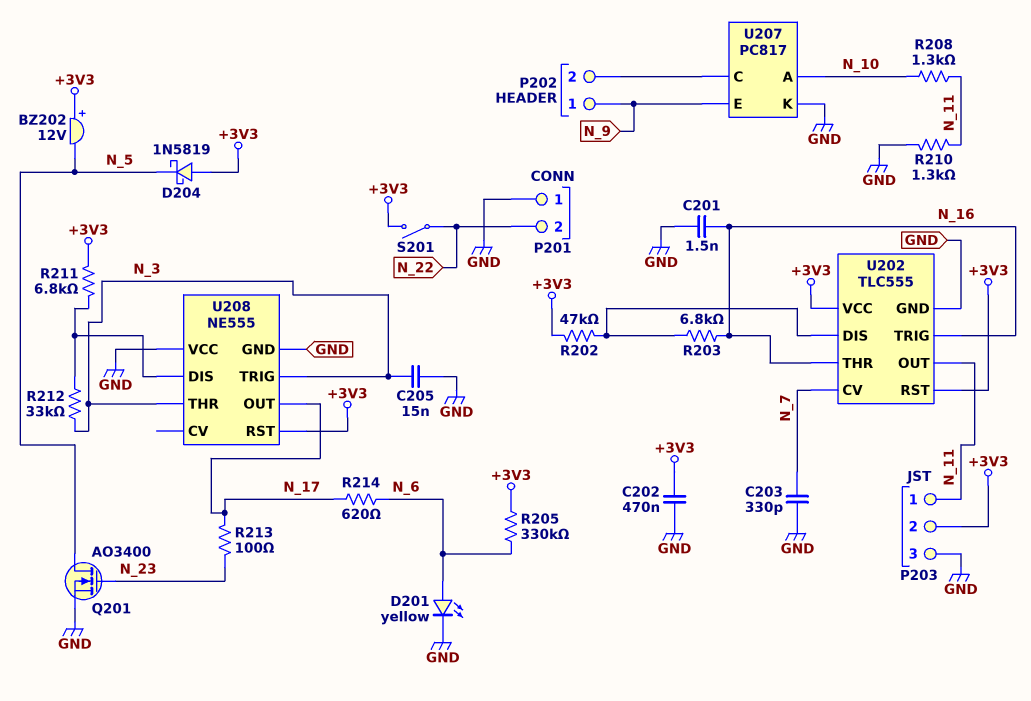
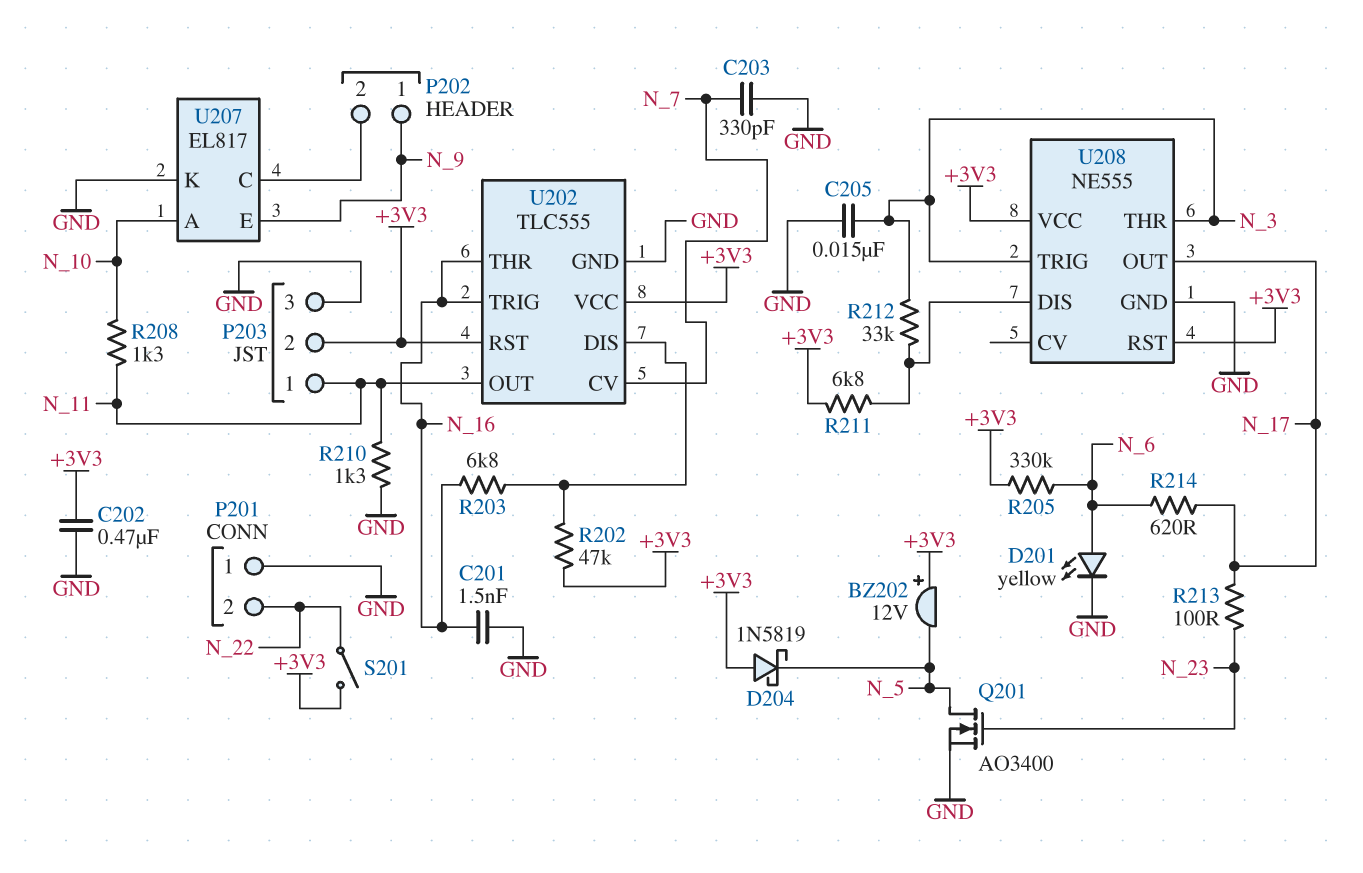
U207: PC817 -> EL817
U208 pin VCC: GND -> +3V3

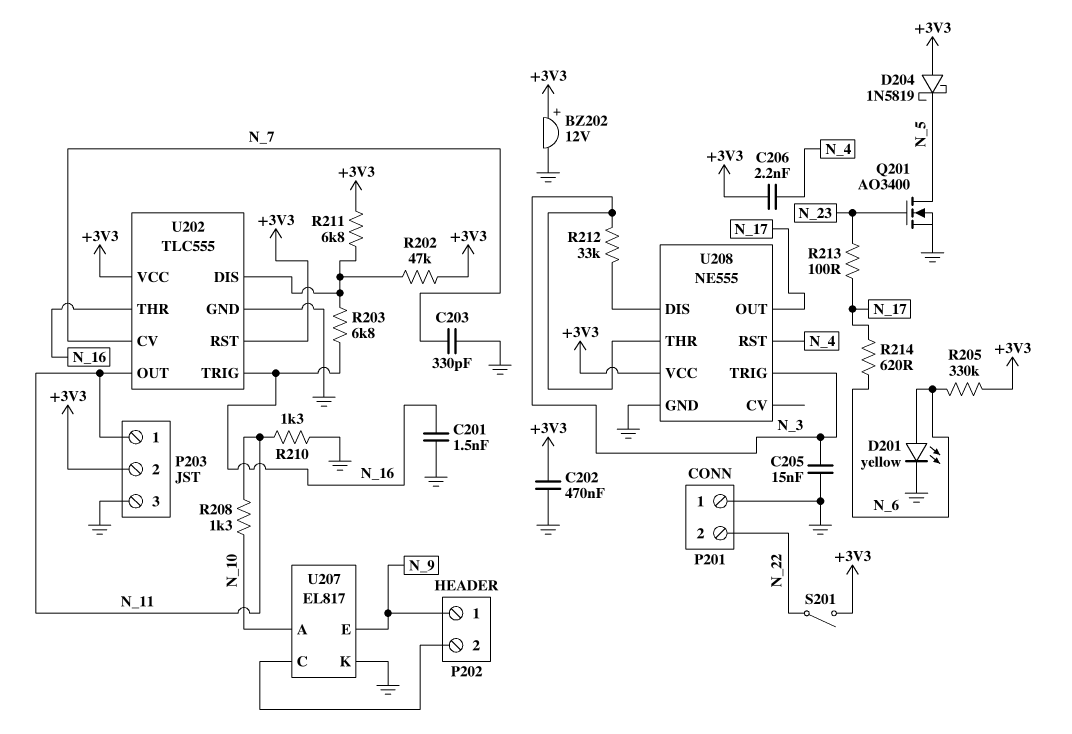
BZ202: buzzer 12V (plus +3V3, minus N_5) -> buzzer 12V (plus +3V3, minus GND)
C206: none -> 2.2nF (+3V3, N_4)
R211: 6.8k (+3V3, U208/DIS) -> 6.8k (+3V3, U202/DIS)
U208 pin RST: +3V3 -> N_4

